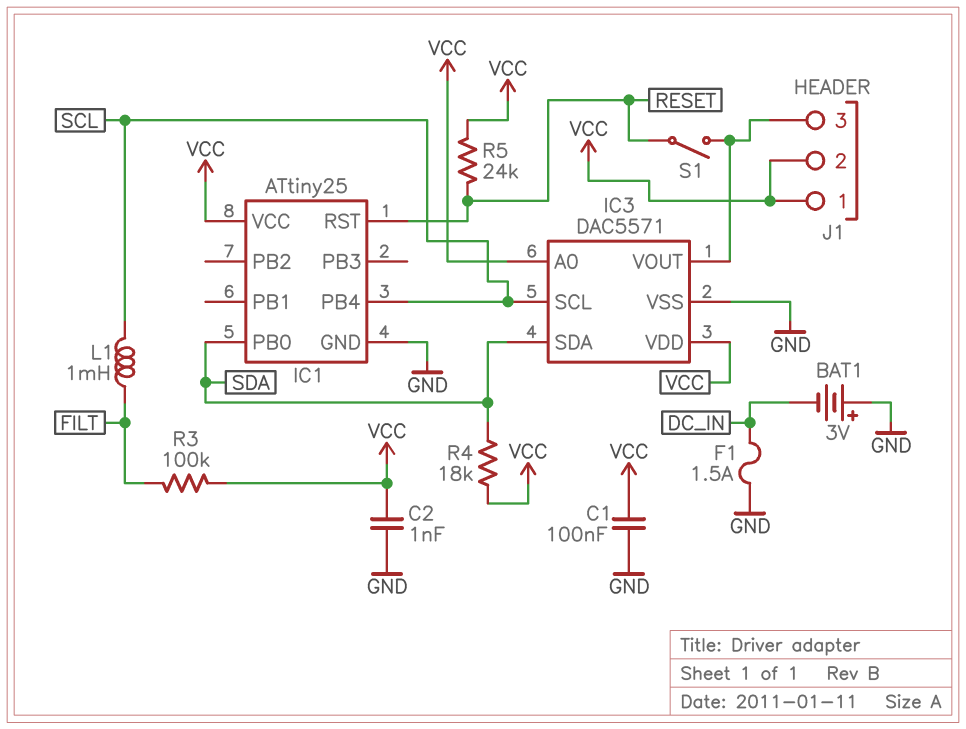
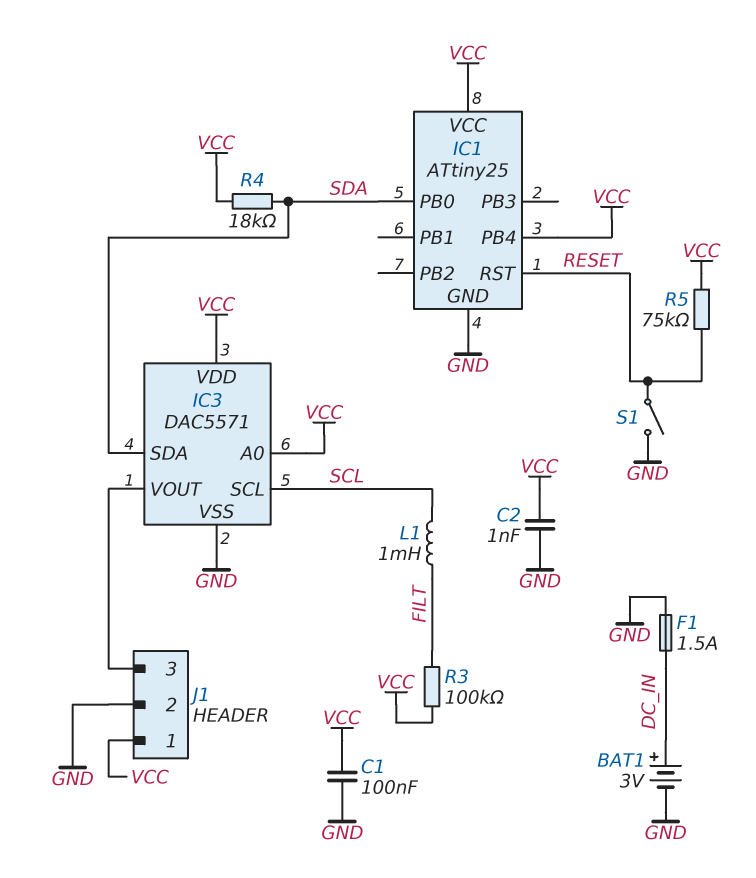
BAT1: 3V (plus GND, minus DC_IN) -> 3V (plus DC_IN, minus GND)
IC1 pin PB4: SCL -> VCC
J1 pin 2: VCC -> GND
R5: 24k (RESET, VCC) -> 75k (RESET, VCC)
S1: switch (IC3/VOUT, RESET) -> switch (GND, RESET)

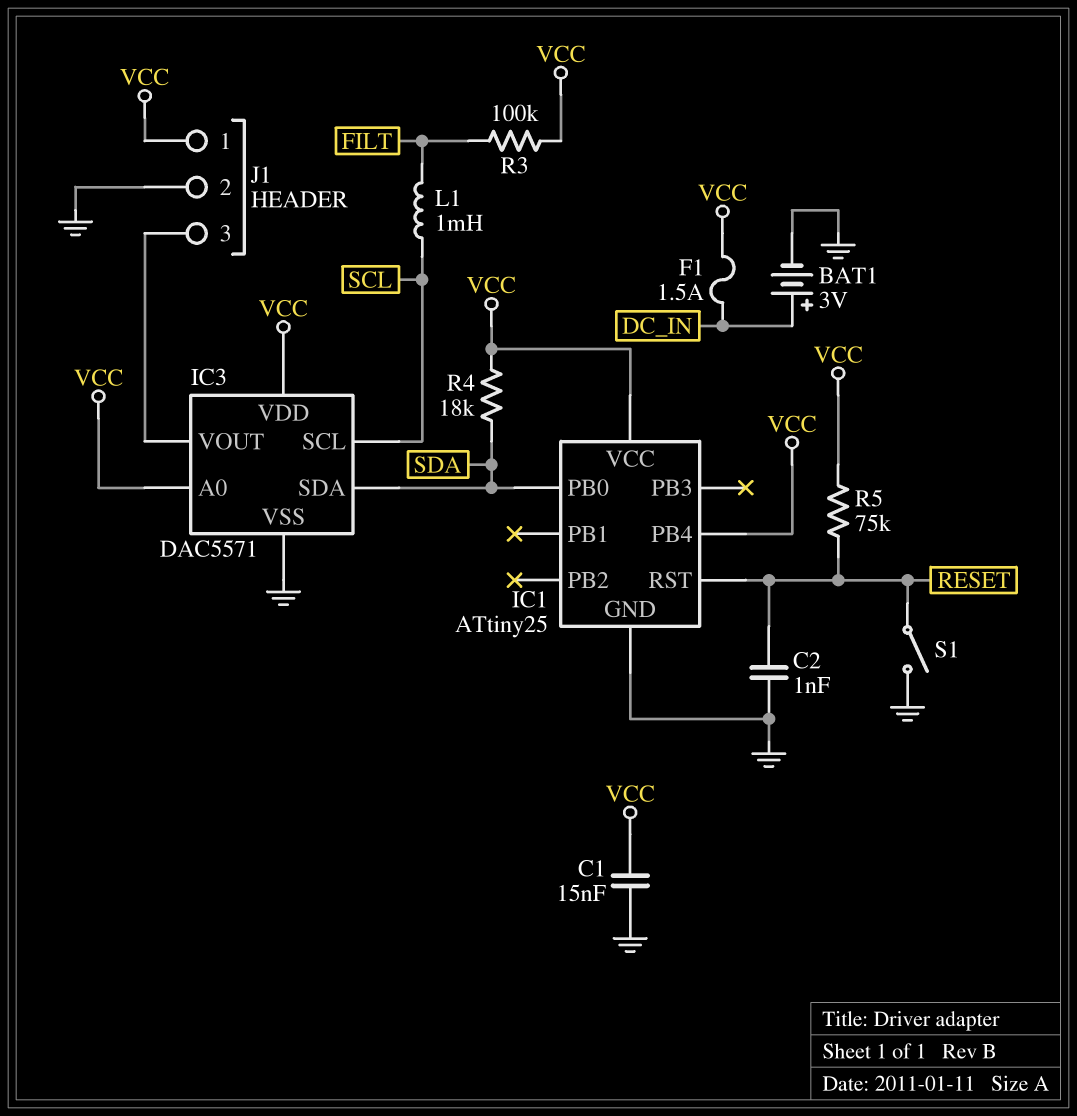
C1: 100nF (GND, VCC) -> 15nF (GND, VCC)
C2: 1nF (GND, VCC) -> 1nF (GND, RESET)
F1: 1.5A (DC_IN, GND) -> 1.5A (DC_IN, VCC)

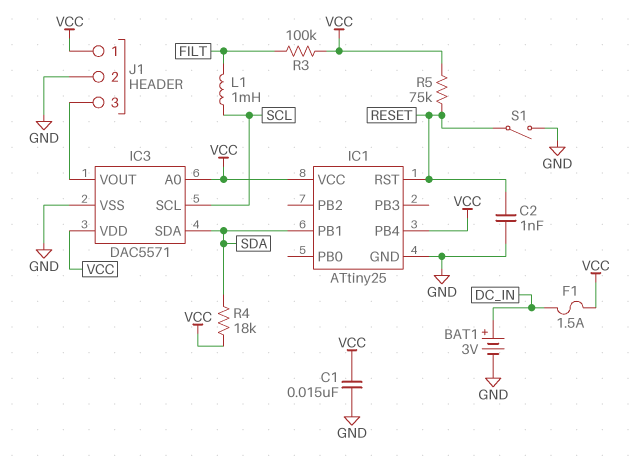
IC1 pin PB0: SDA -> none
IC1 pin PB1: none -> SDA

